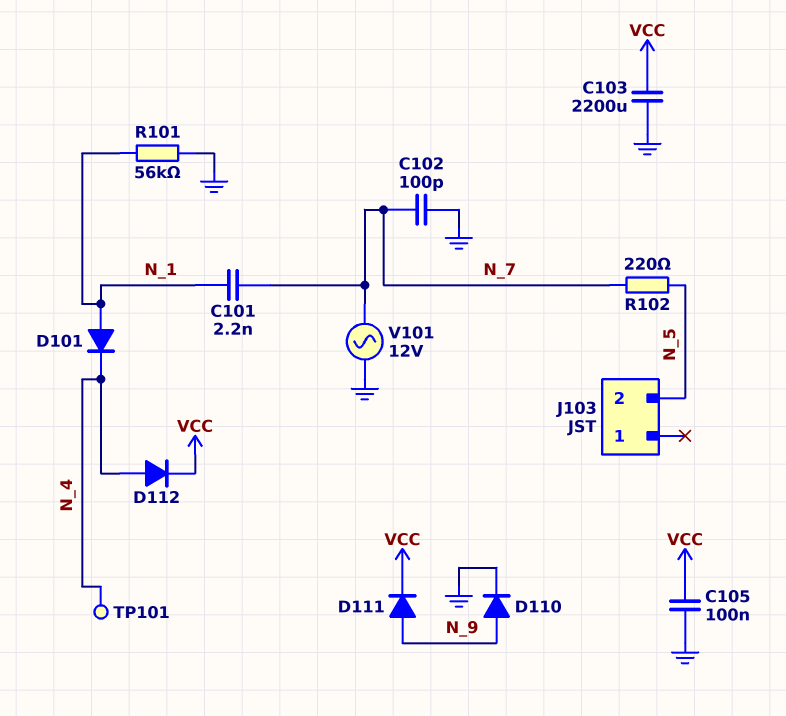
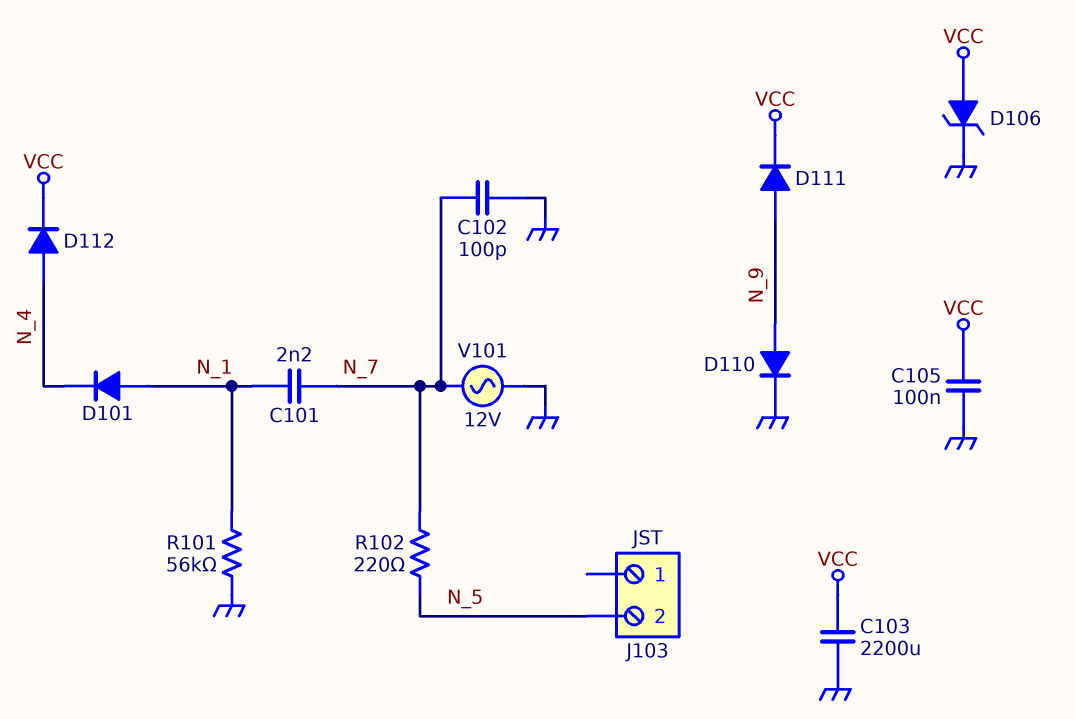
D106: none -> zener (A VCC, K GND)
TP101: test point (N_4) -> none

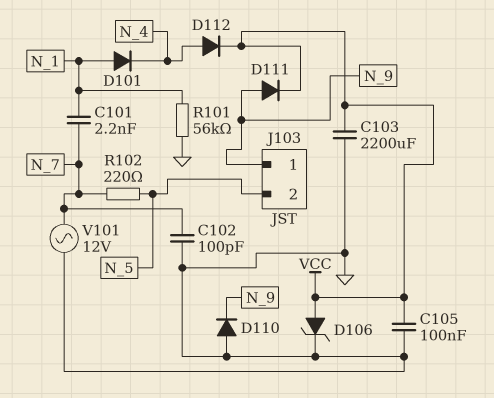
D110: diode (A N_9, K GND) -> diode (A GND, K N_9)
J103 pin 1: none -> N_9

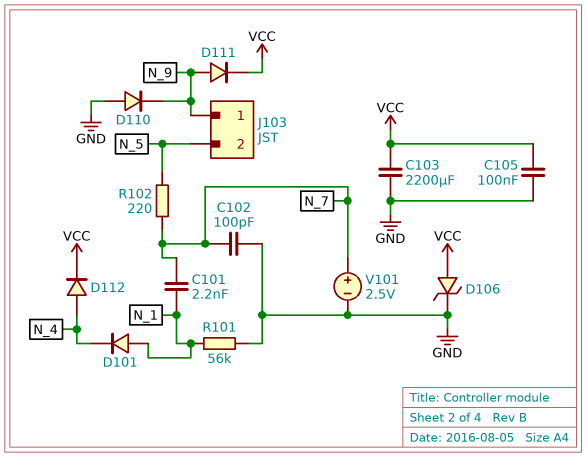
V101: AC 12V (GND, N_7) -> 2.5V (plus N_7, minus GND)

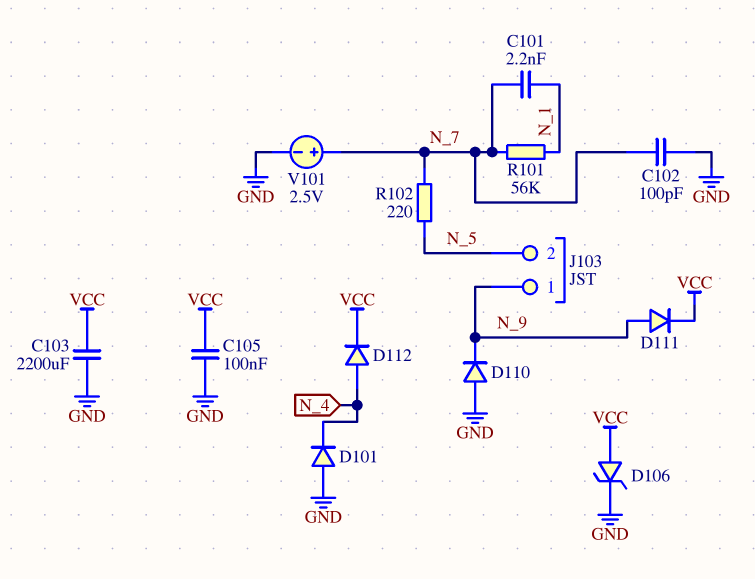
D101: diode (A N_1, K N_4) -> diode (A GND, K N_4)
R101: 56k (GND, N_1) -> 56k (N_1, N_7)

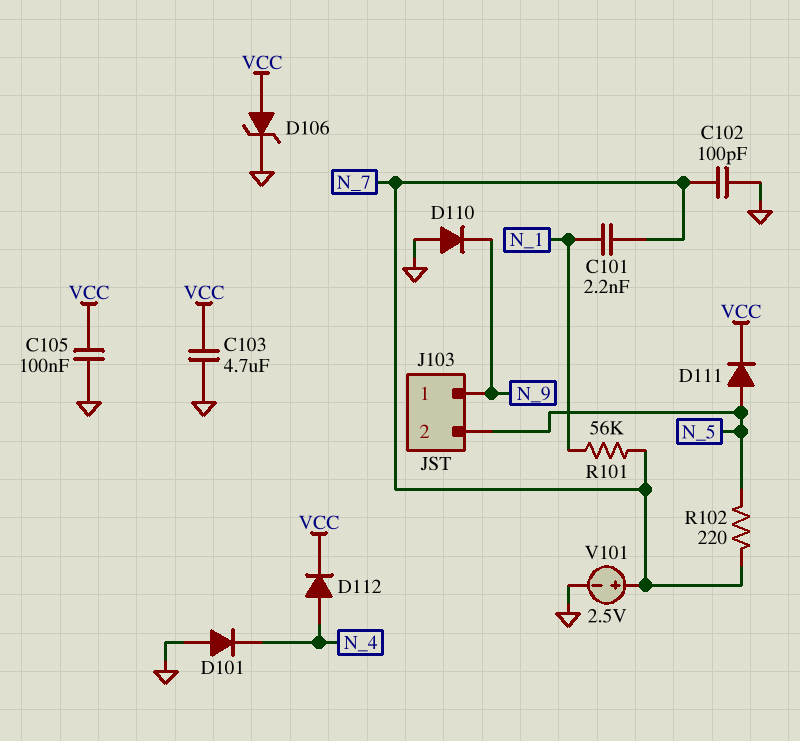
C103: 2200uF (GND, VCC) -> 4.7uF (GND, VCC)
D111: diode (A N_9, K VCC) -> diode (A N_5, K VCC)

